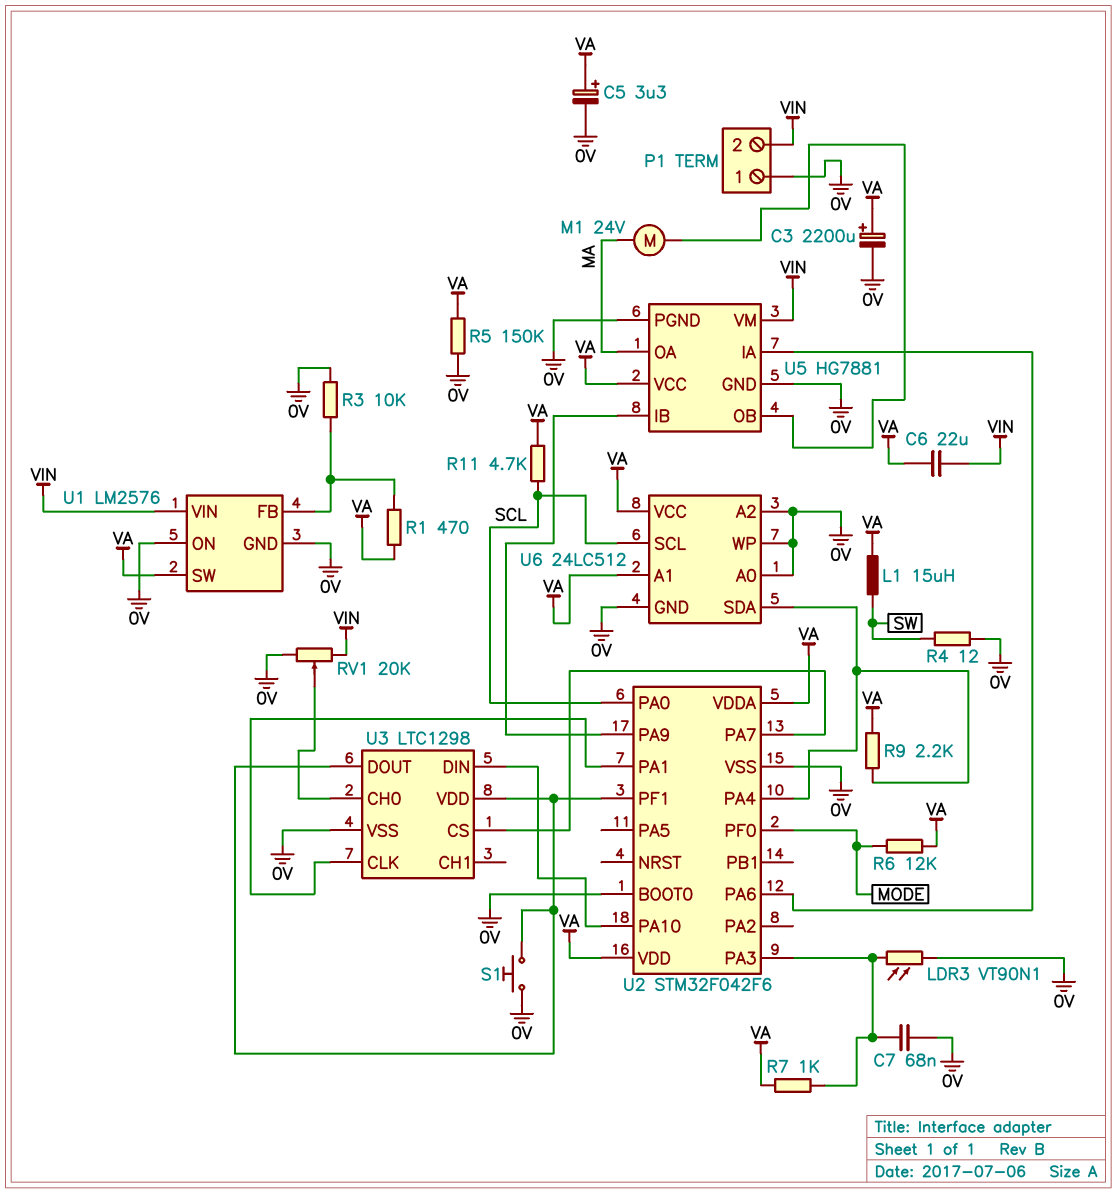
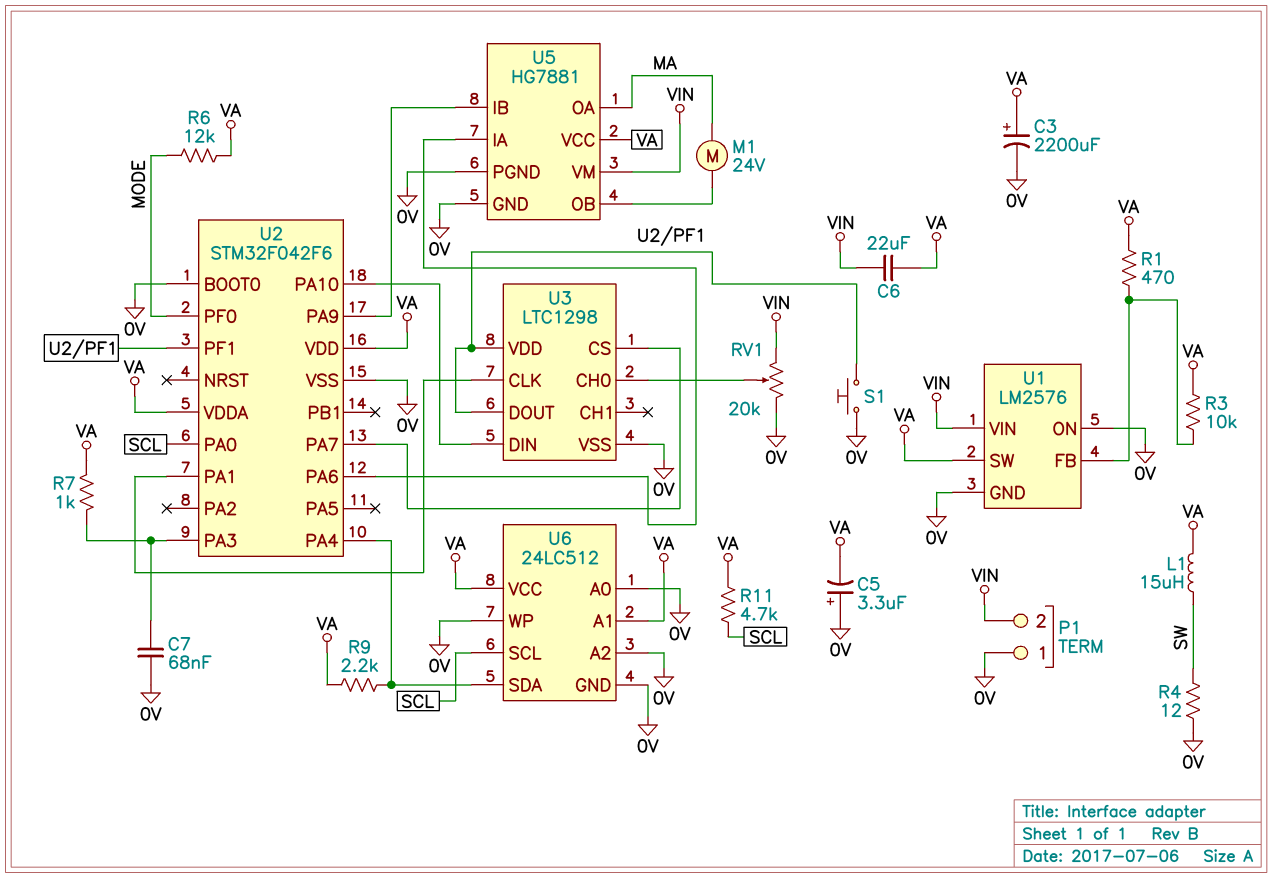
C5: 3.3uF (plus VA, minus 0V) -> 3.3uF (plus 0V, minus VA)
LDR3: VT90N1 (0V, U2/PA3) -> none
R3: 10k (0V, U1/FB) -> 10k (U1/FB, VA)
R5: 150k (0V, VA) -> none

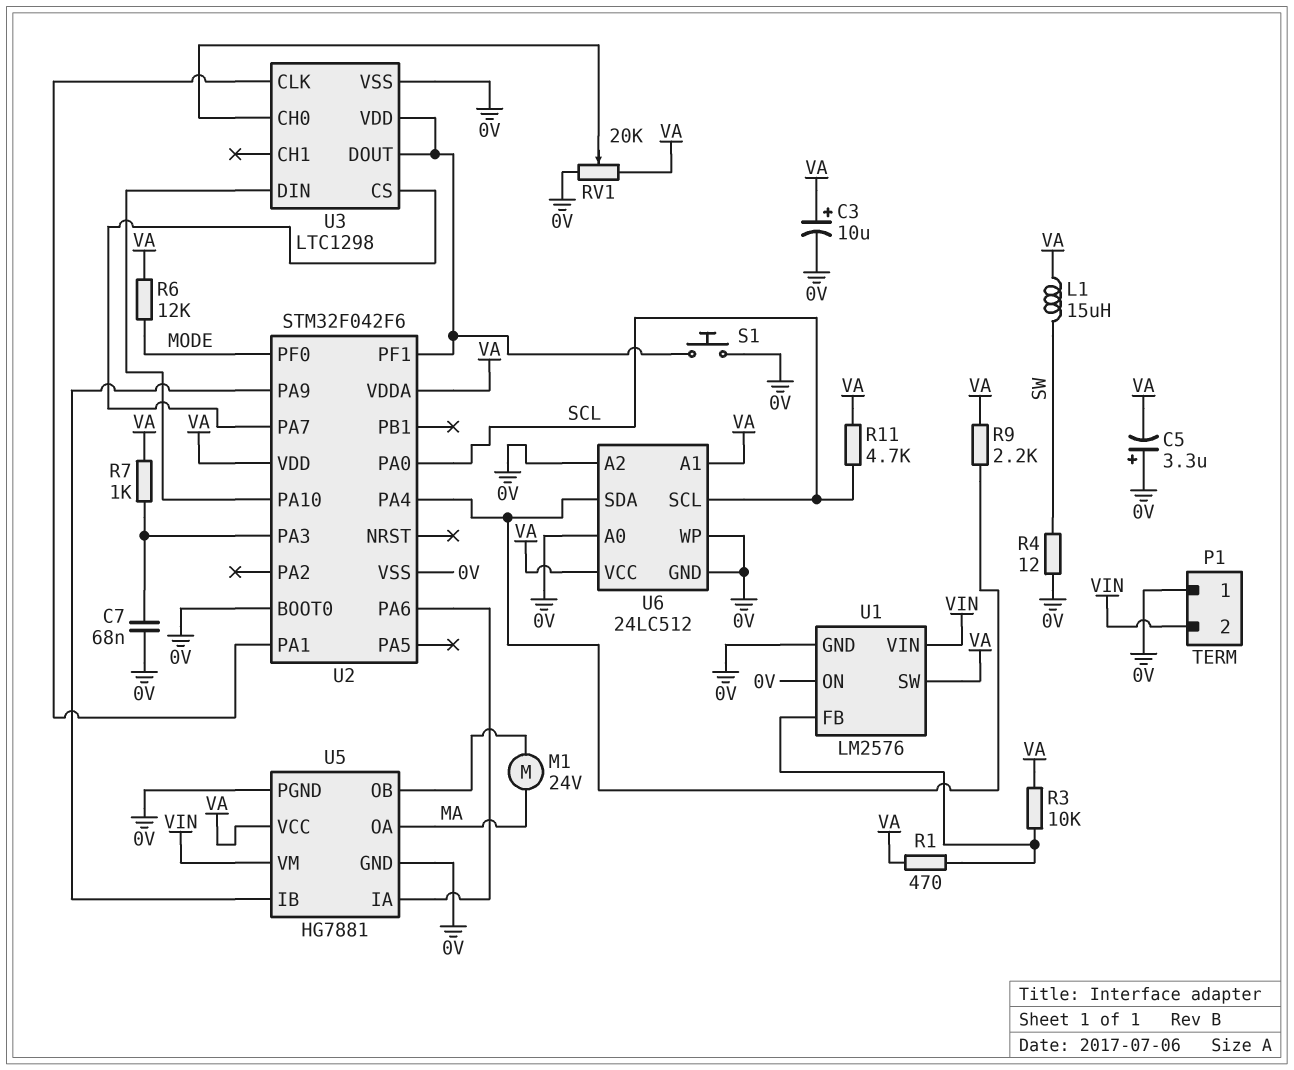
C3: 2200uF (plus VA, minus 0V) -> 10uF (plus VA, minus 0V)
C6: 22uF (VA, VIN) -> none
RV1: 20k (0V, VIN, wiper U3/CH0) -> 20k (0V, VA, wiper U3/CH0)

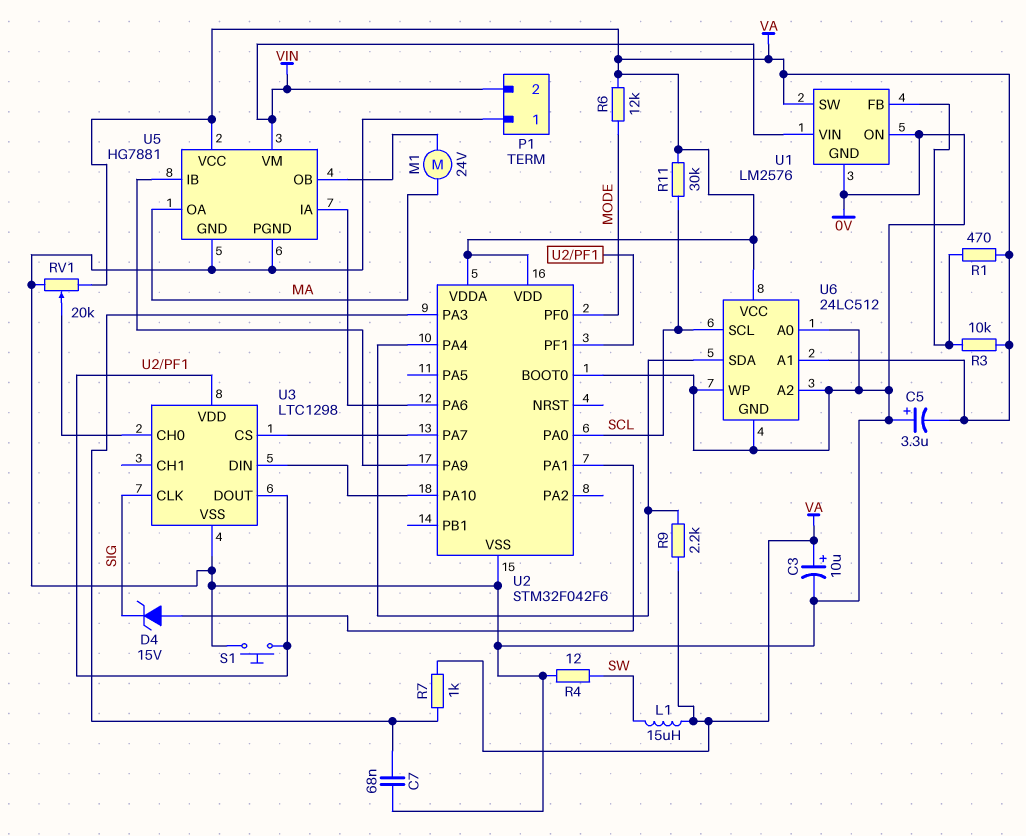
D4: none -> zener 15V (A U2/PA1, K SIG)
R11: 4.7k (SCL, VA) -> 30k (SCL, VA)
U3 pin CLK: U2/PA1 -> SIG

